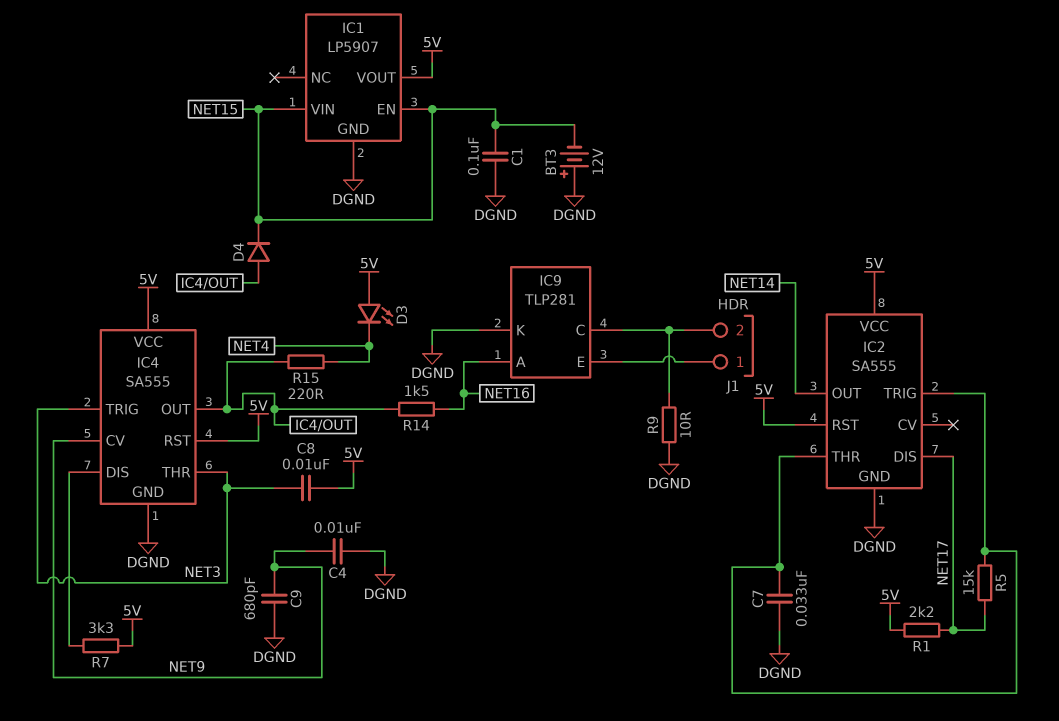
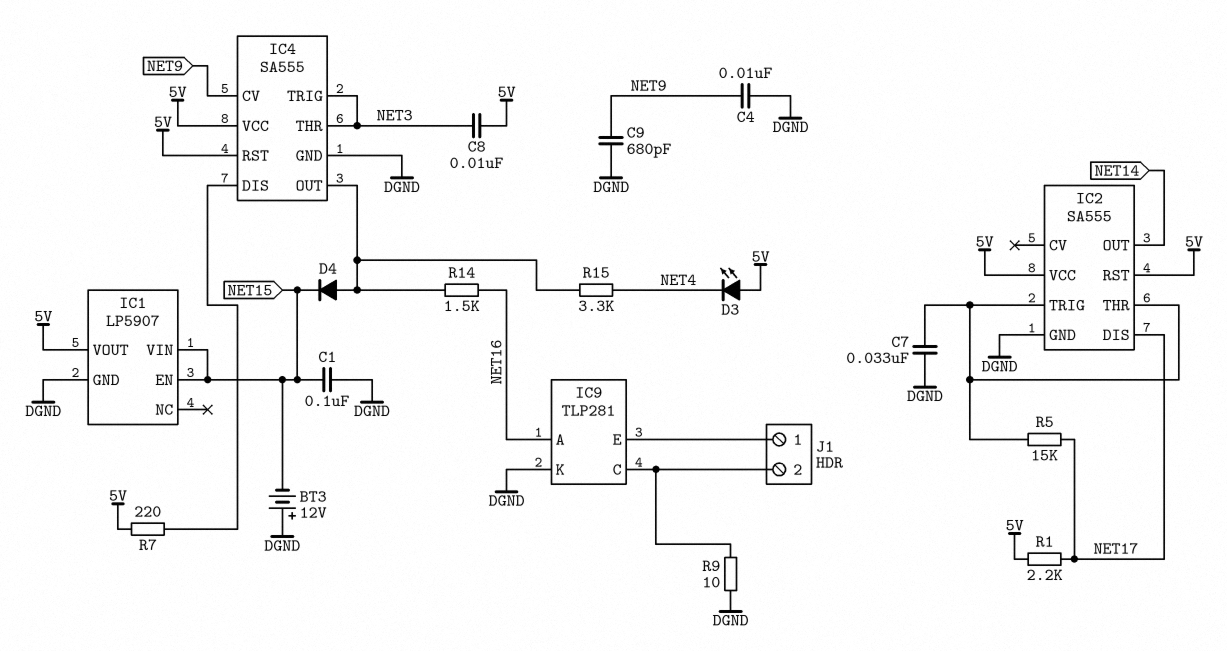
R7: 3.3k (5V, IC4/DIS) -> 220 (5V, IC4/DIS)
R15: 220 (IC4/OUT, NET4) -> 3.3k (IC4/OUT, NET4)

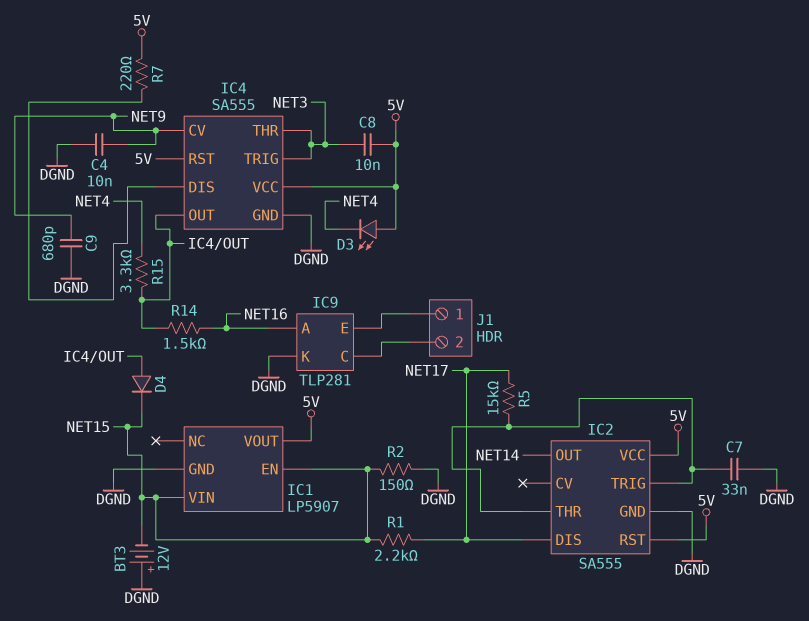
C1: 100nF (DGND, NET15) -> none
R1: 2.2k (5V, NET17) -> 2.2k (NET15, NET17)
R2: none -> 150 (DGND, NET15)
R9: 10 (DGND, IC9/C) -> none

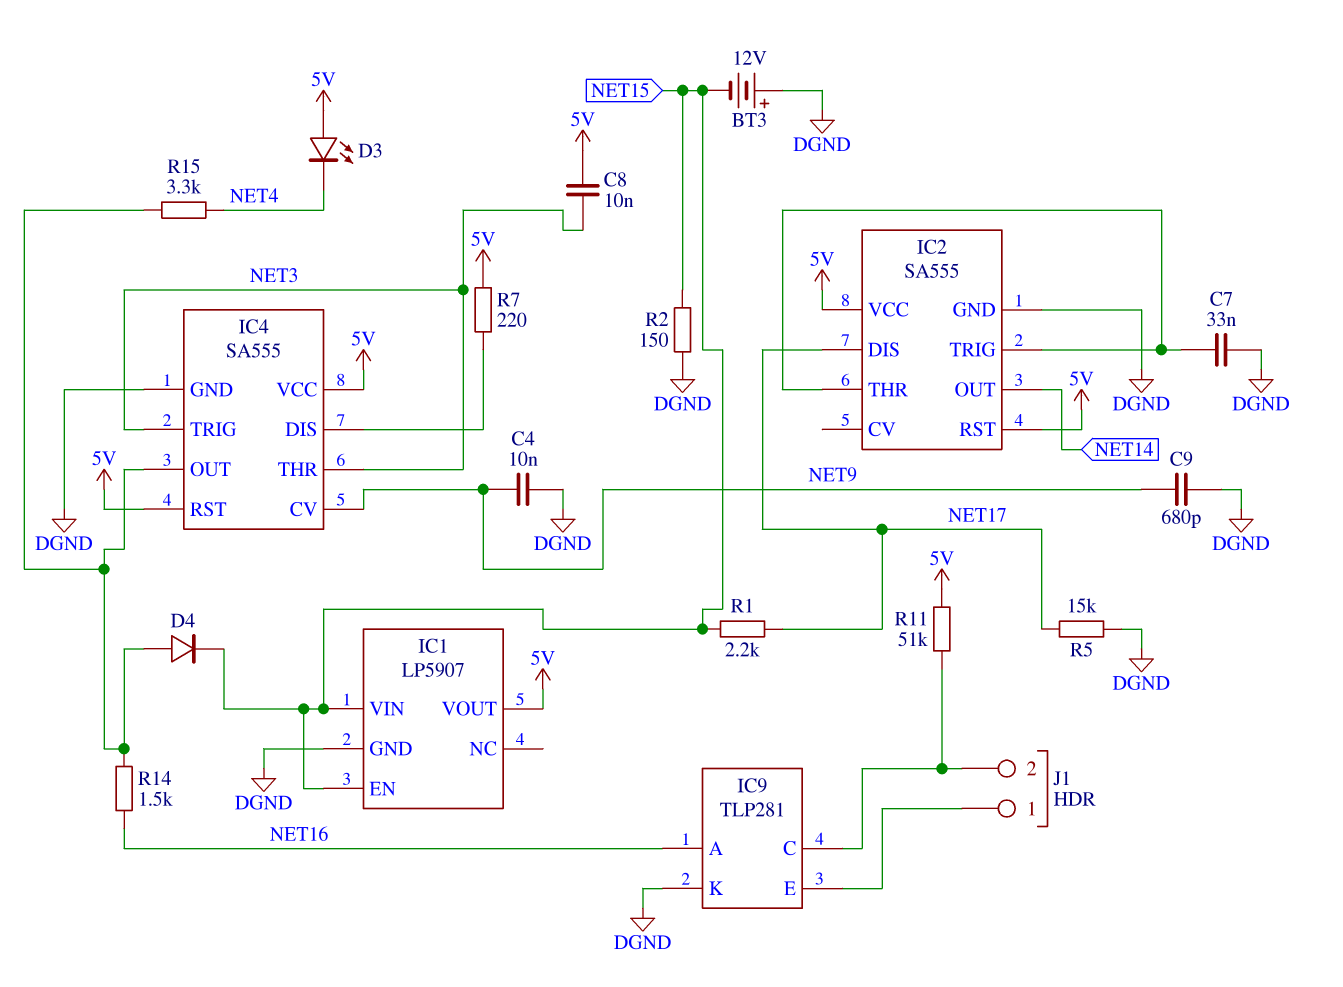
R5: 15k (IC2/THR, NET17) -> 15k (DGND, NET17)
R11: none -> 51k (5V, IC9/C)

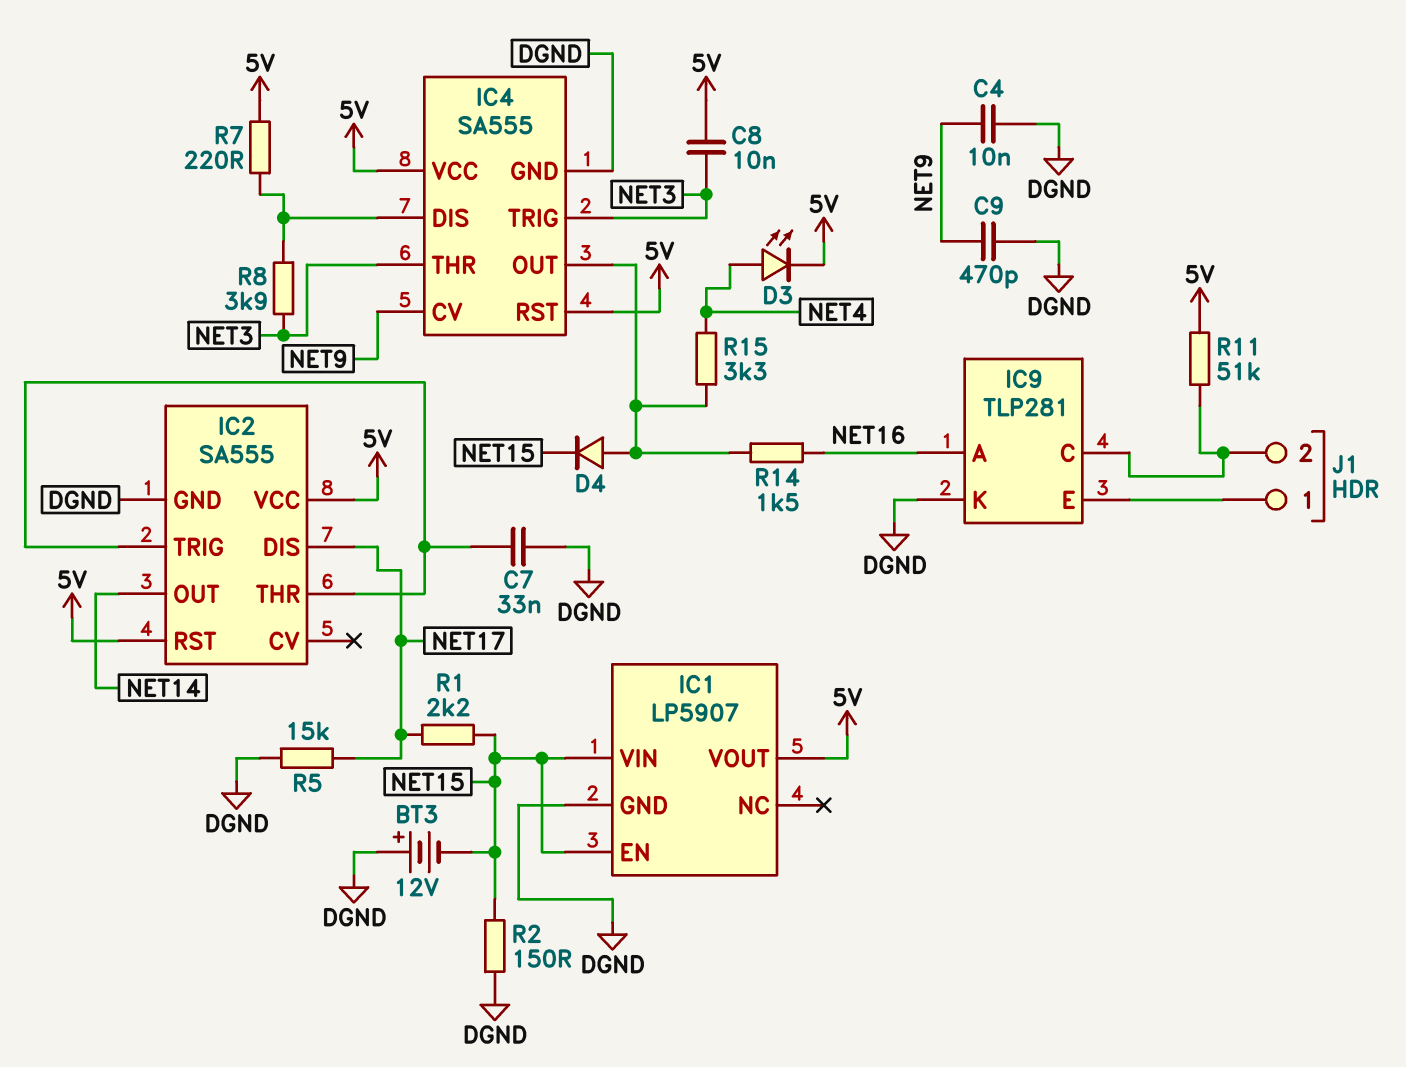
C9: 680pF (DGND, NET9) -> 470pF (DGND, NET9)
D3: LED (A 5V, K NET4) -> LED (A NET4, K 5V)
R8: none -> 3.9k (IC4/DIS, NET3)

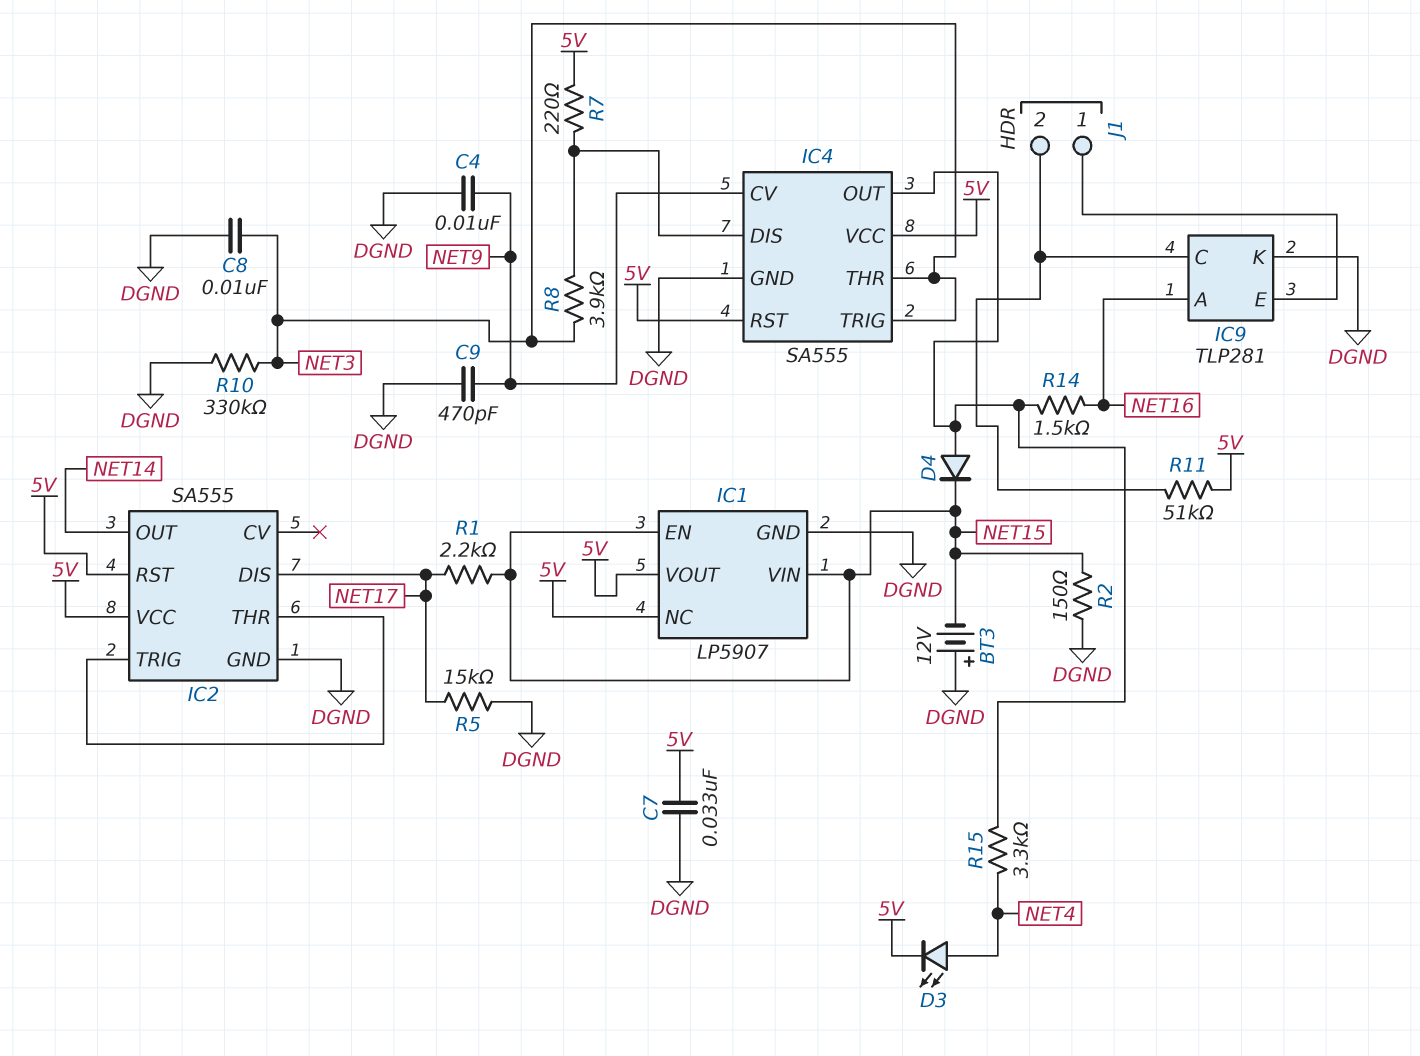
C7: 33nF (DGND, IC2/THR) -> 33nF (5V, DGND)
C8: 10nF (5V, NET3) -> 10nF (DGND, NET3)
IC1 pin NC: none -> 5V
R10: none -> 330k (DGND, NET3)

